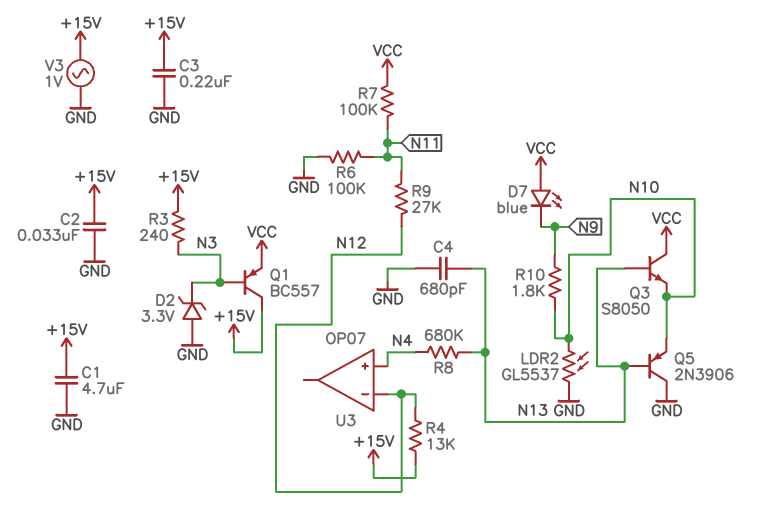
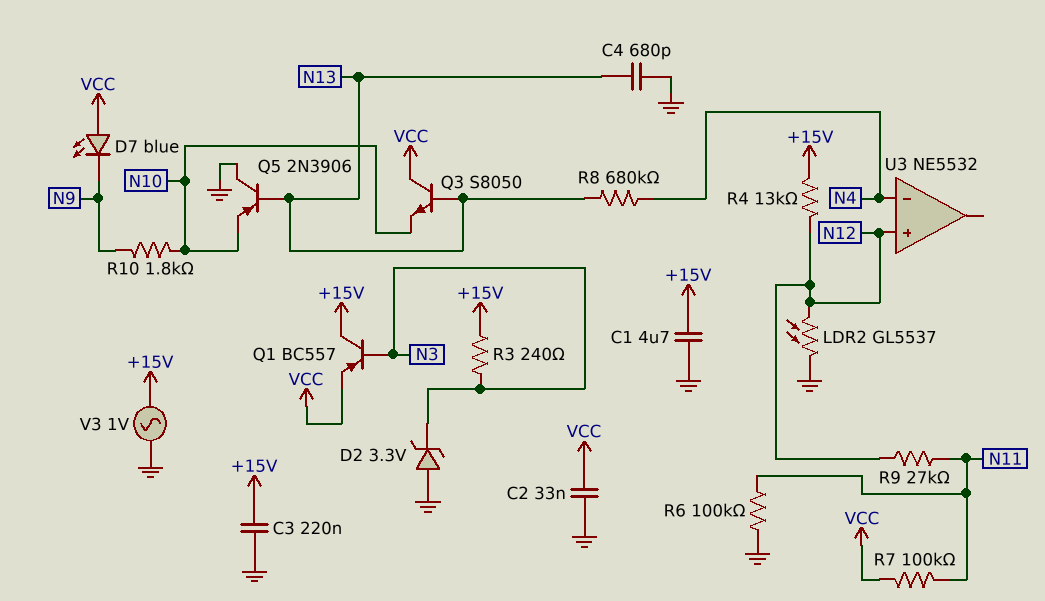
C2: 33nF (+15V, GND) -> 33nF (GND, VCC)
LDR2: GL5537 (GND, N10) -> GL5537 (GND, N12)
U3: OP07 -> NE5532
U3 pin in+: N4 -> N12
U3 pin in-: N12 -> N4

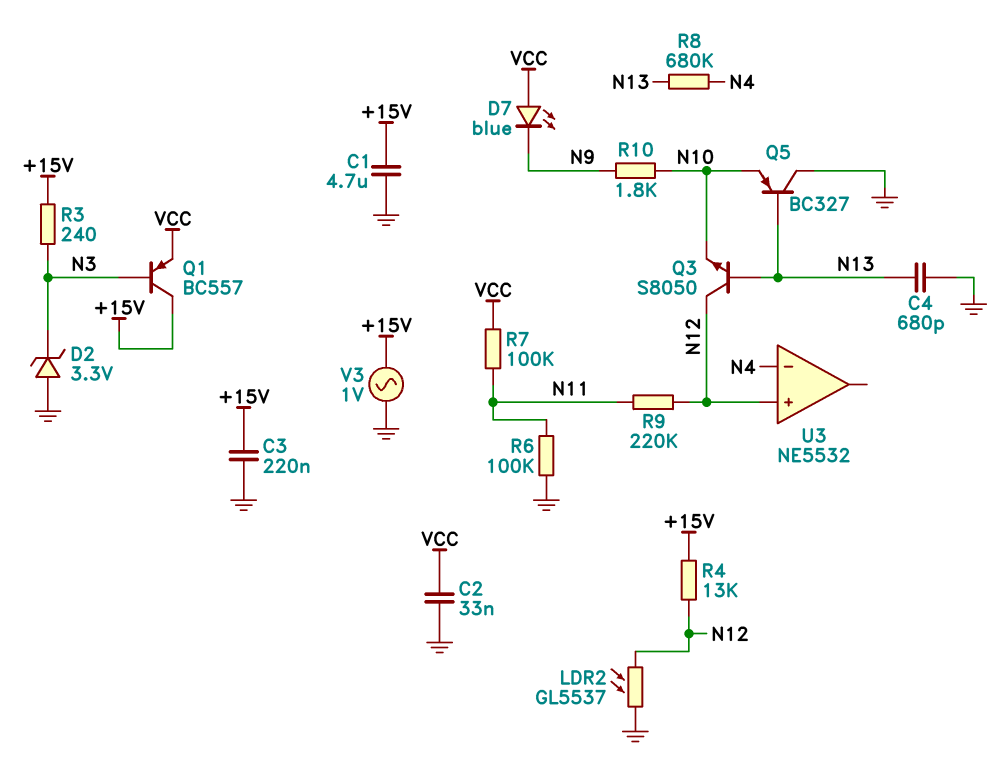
Q3: NPN S8050 (B N13, C VCC, E N10) -> NPN S8050 (B N13, C N12, E N10)
Q5: PNP 2N3906 (B N13, C GND, E N10) -> PNP BC327 (B N13, C GND, E N10)
R9: 27k (N11, N12) -> 220k (N11, N12)

